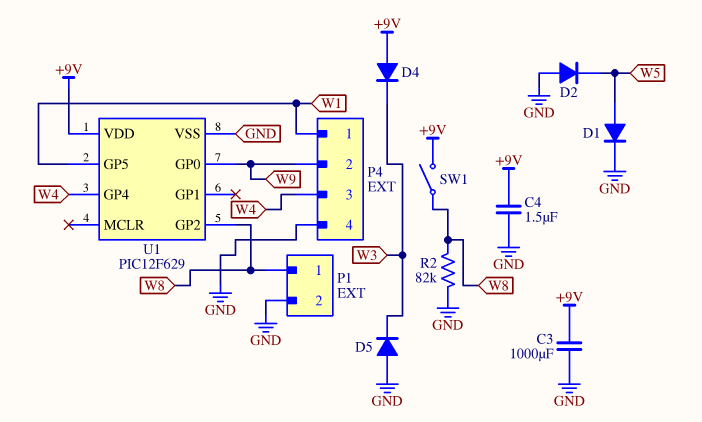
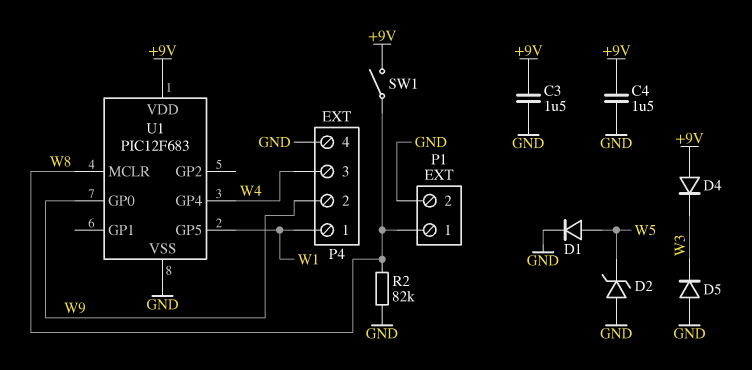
C3: 1000uF (+9V, GND) -> 1.5uF (+9V, GND)
D2: diode (A GND, K W5) -> zener (A GND, K W5)
U1: PIC12F629 -> PIC12F683
U1 pin GP2: W8 -> none
U1 pin MCLR: none -> W8

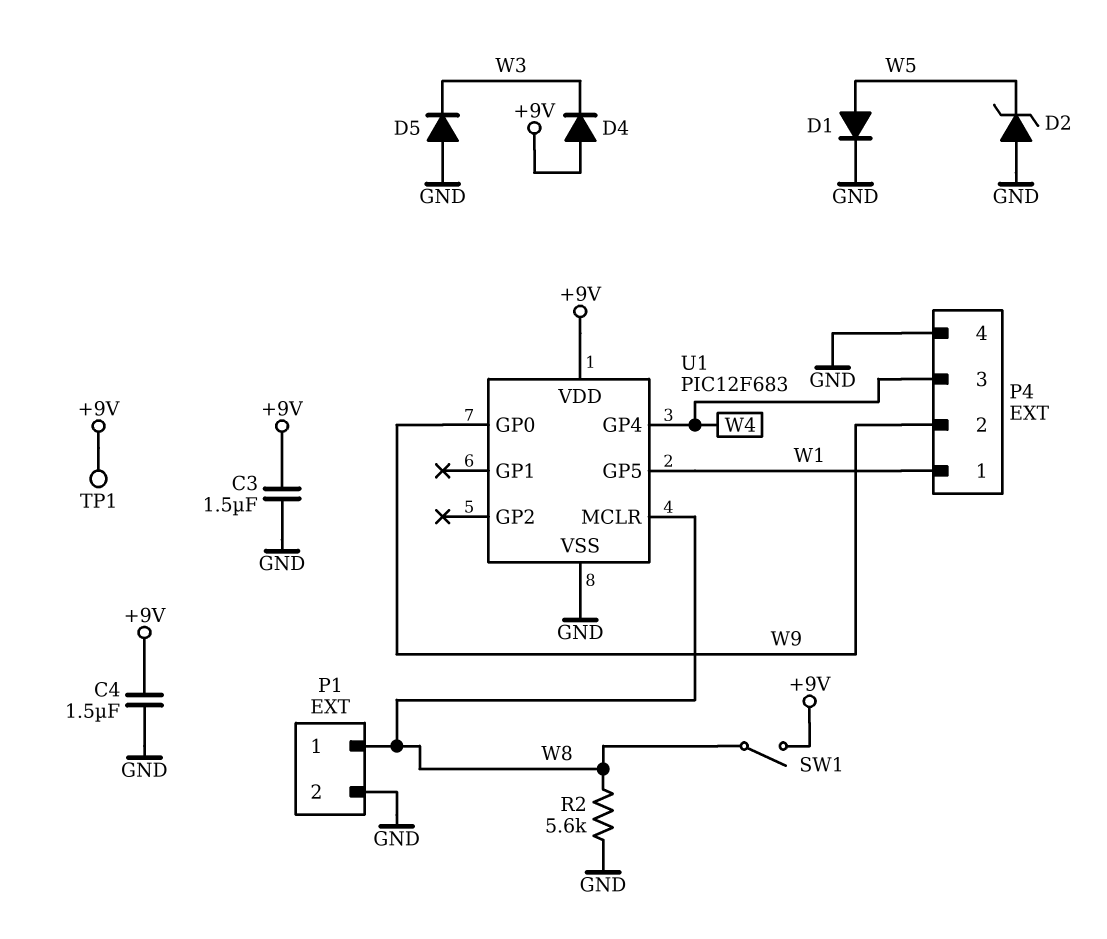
R2: 82k (GND, W8) -> 5.6k (GND, W8)
TP1: none -> test point (+9V)

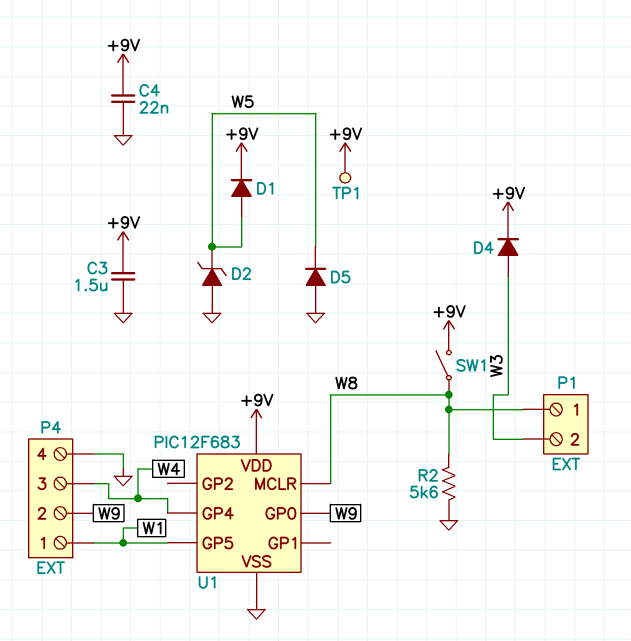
C4: 1.5uF (+9V, GND) -> 22nF (+9V, GND)
D1: diode (A W5, K GND) -> diode (A W5, K +9V)
D4: diode (A +9V, K W3) -> diode (A W3, K +9V)
D5: diode (A GND, K W3) -> diode (A GND, K W5)
P1 pin 2: GND -> W3

